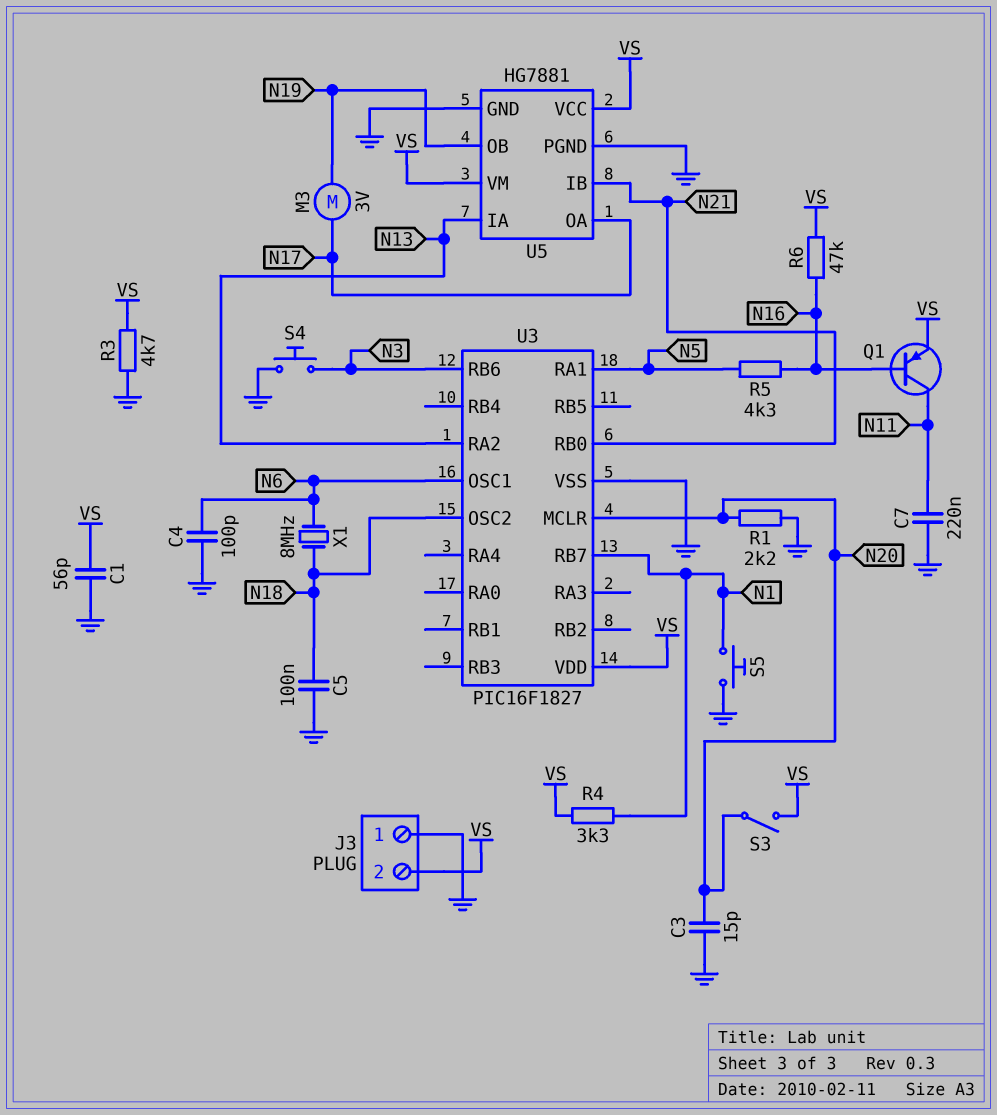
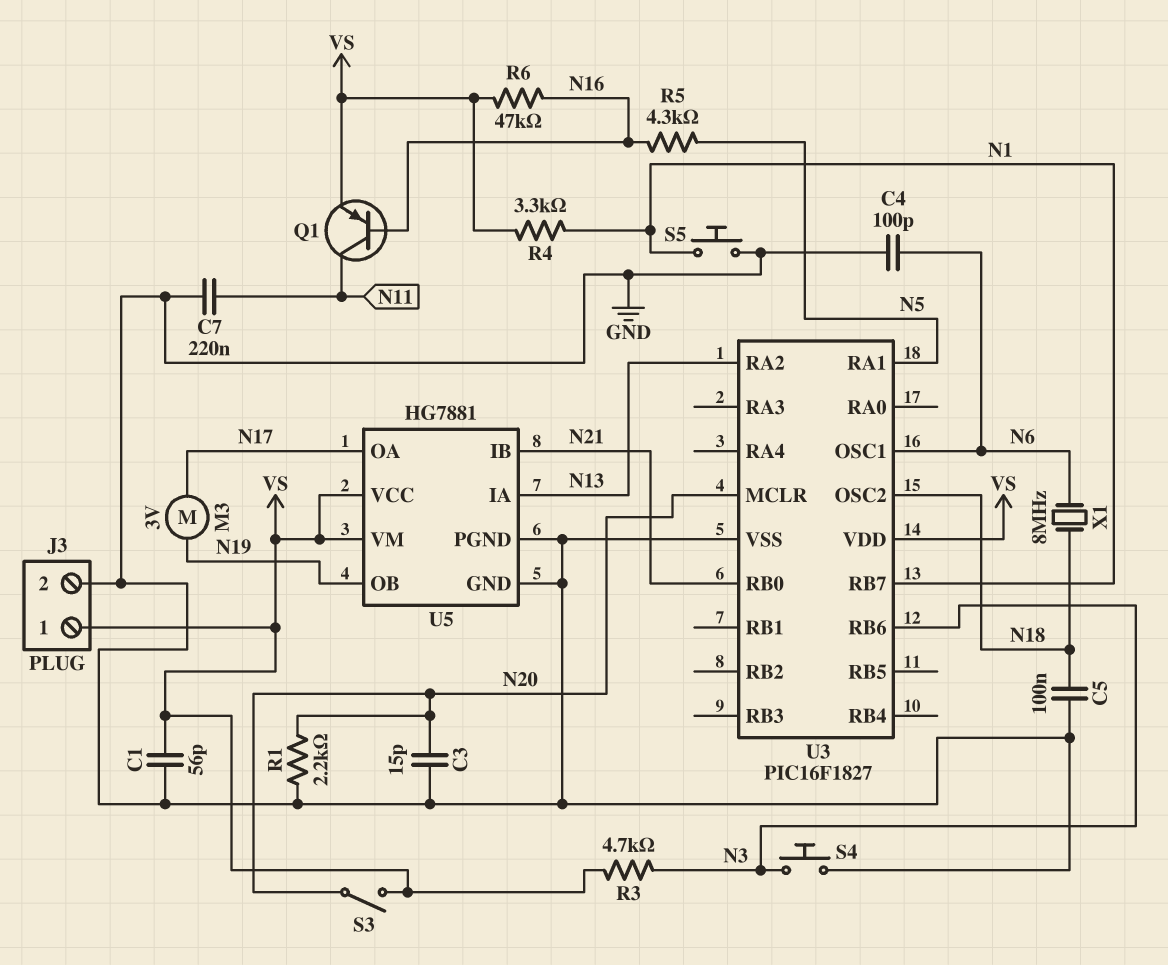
J3 pin 1: GND -> VS
J3 pin 2: VS -> GND
R3: 4.7k (GND, VS) -> 4.7k (N3, VS)

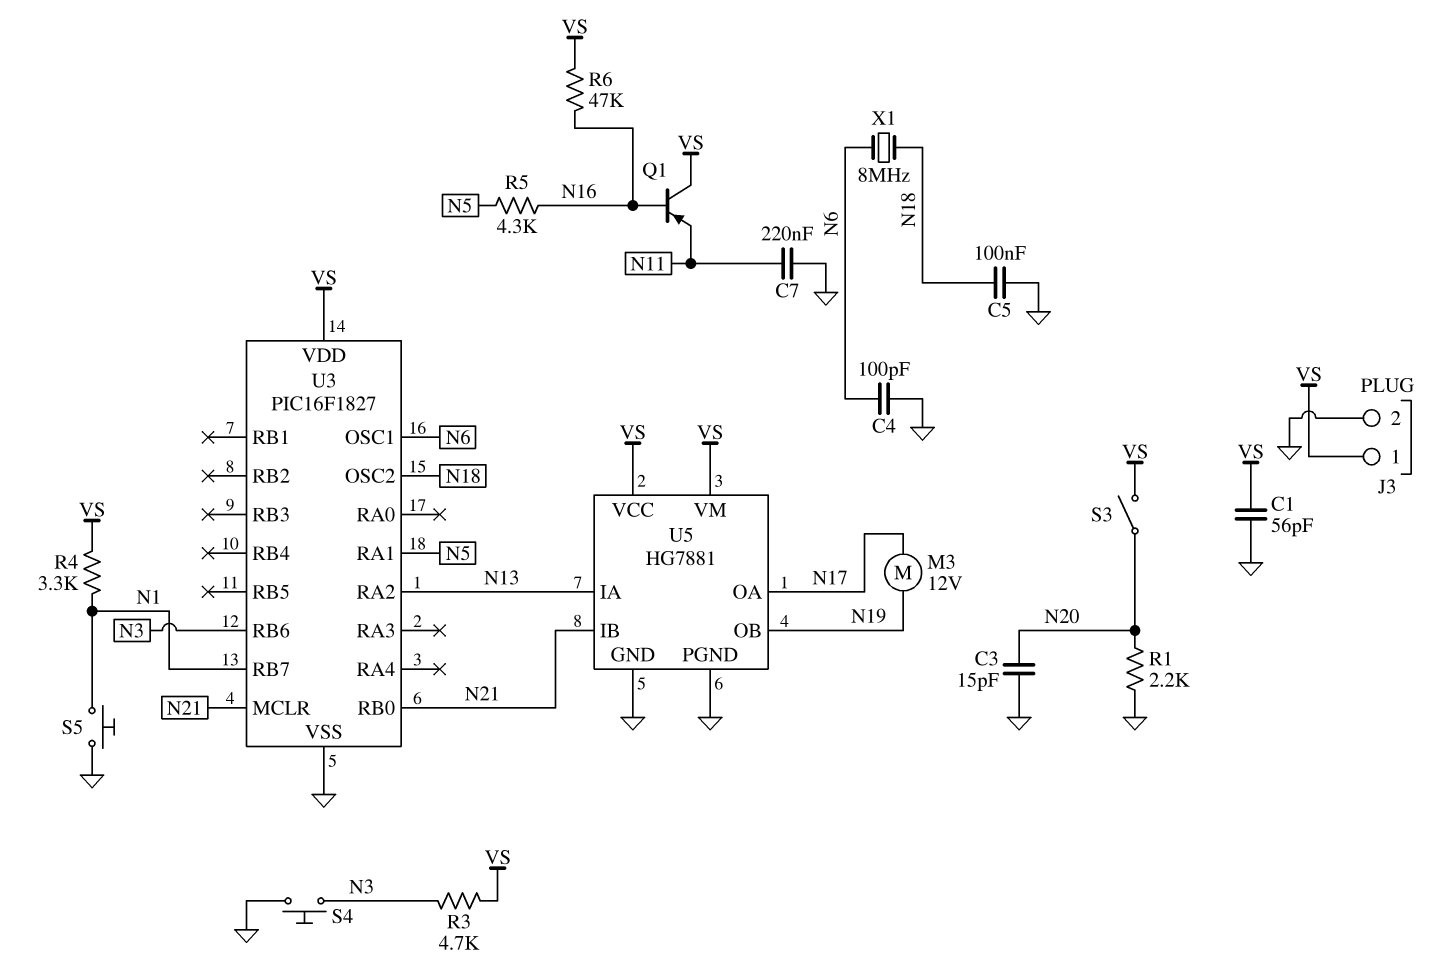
M3: motor 3V (N17, N19) -> motor 12V (N17, N19)
Q1: PNP (B N16, C N11, E VS) -> PNP (B N16, C VS, E N11)
U3 pin MCLR: N20 -> N21

